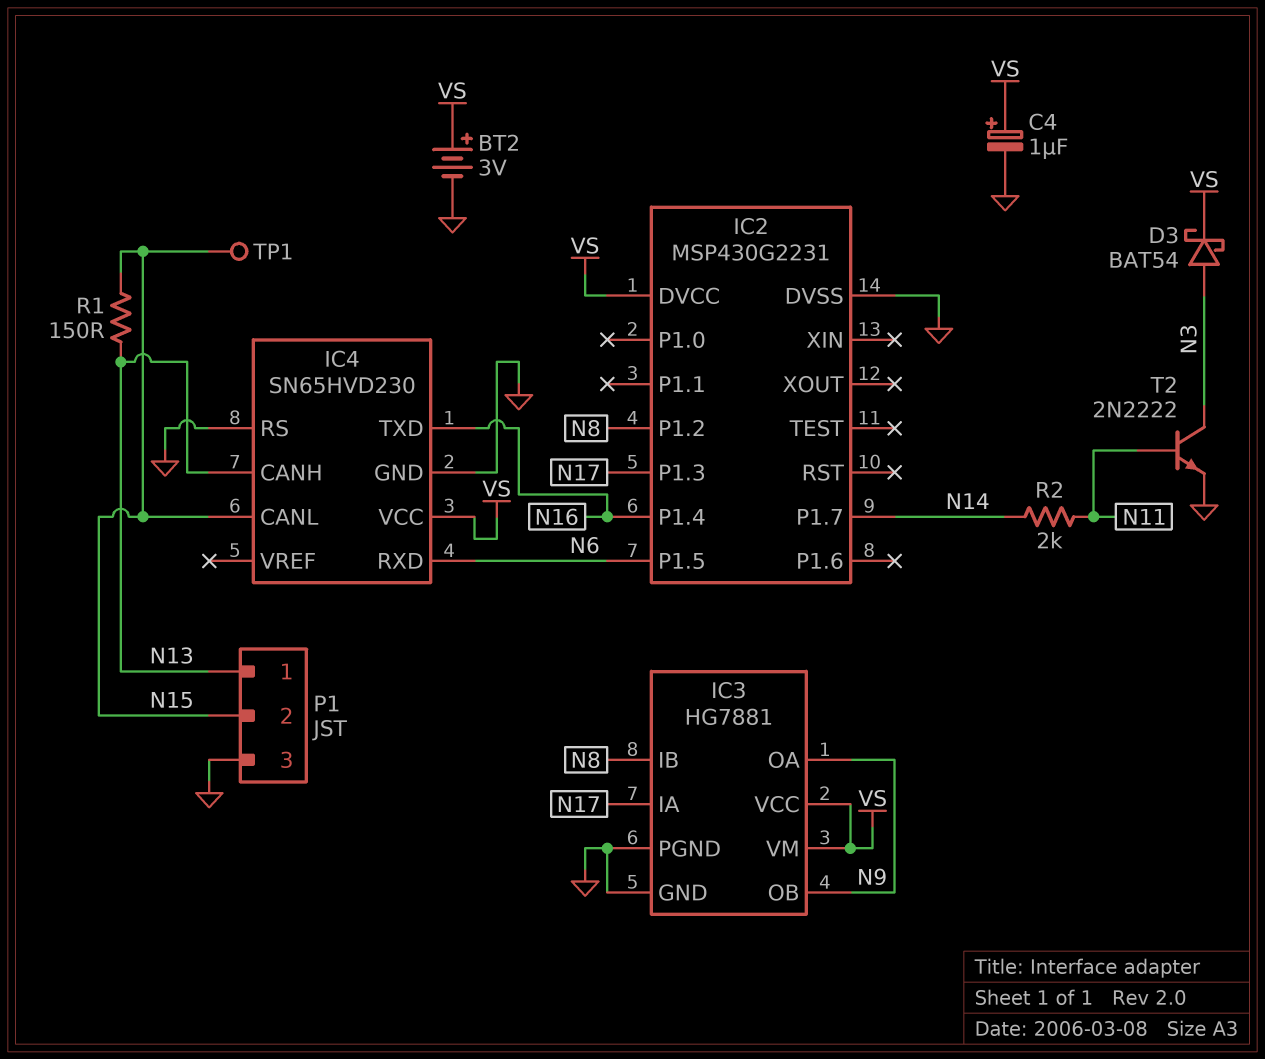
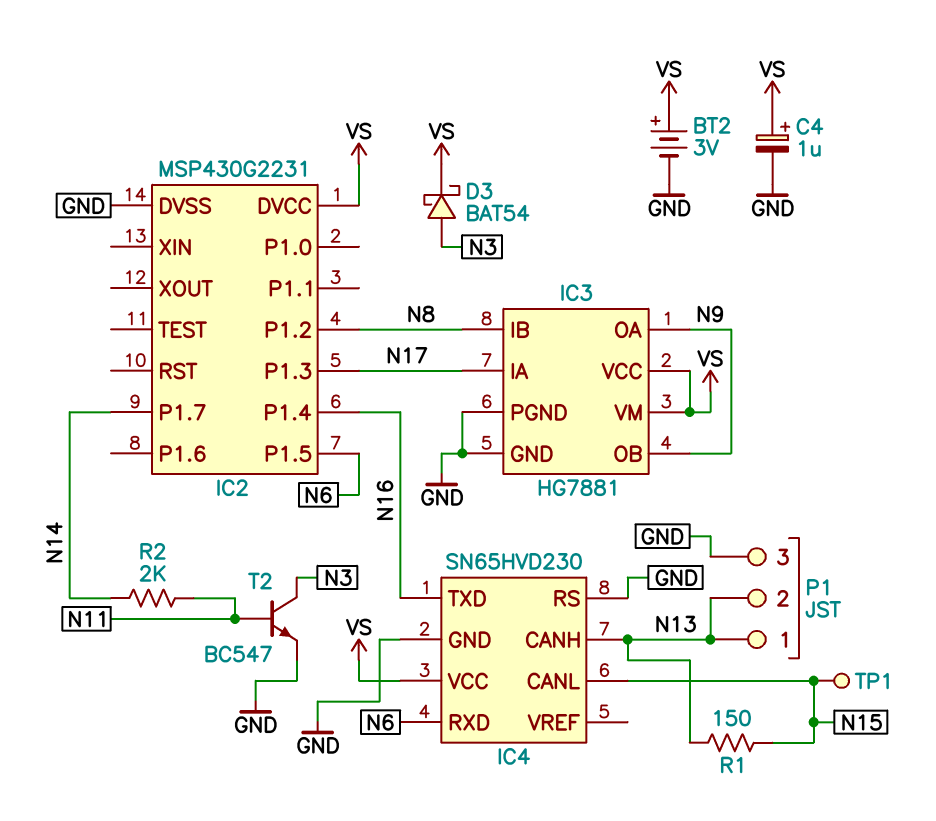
P1 pin 2: N15 -> N13
T2: NPN 2N2222 (B N11, C N3, E GND) -> NPN BC547 (B N11, C N3, E GND)

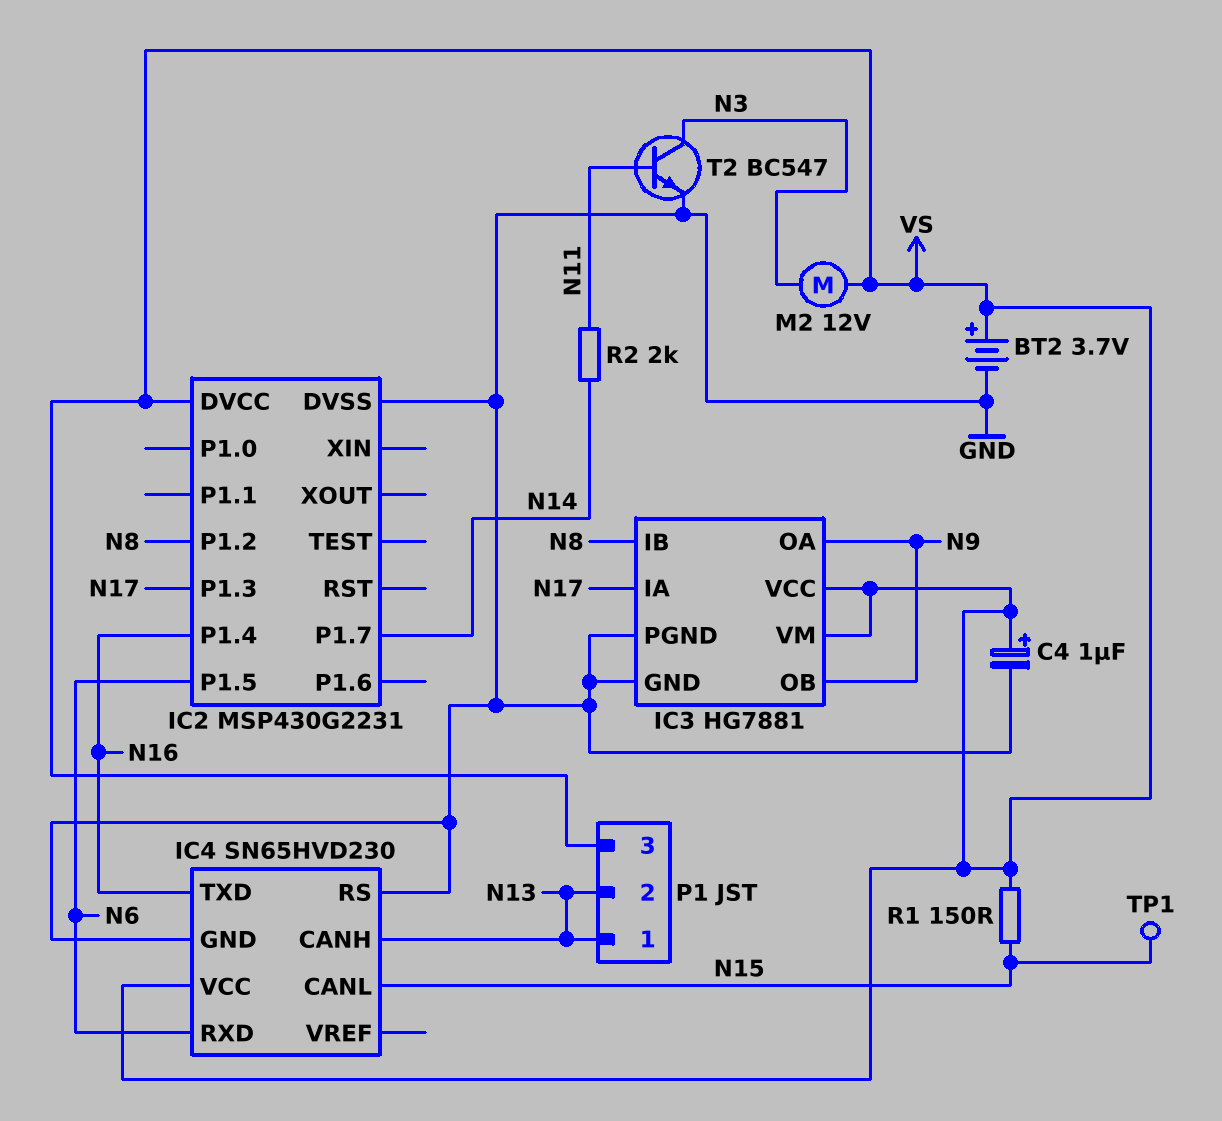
BT2: 3V (plus VS, minus GND) -> 3.7V (plus VS, minus GND)
D3: schottky BAT54 (A N3, K VS) -> none
M2: none -> motor 12V (N3, VS)
P1 pin 3: GND -> VS
R1: 150 (N13, N15) -> 150 (N15, VS)

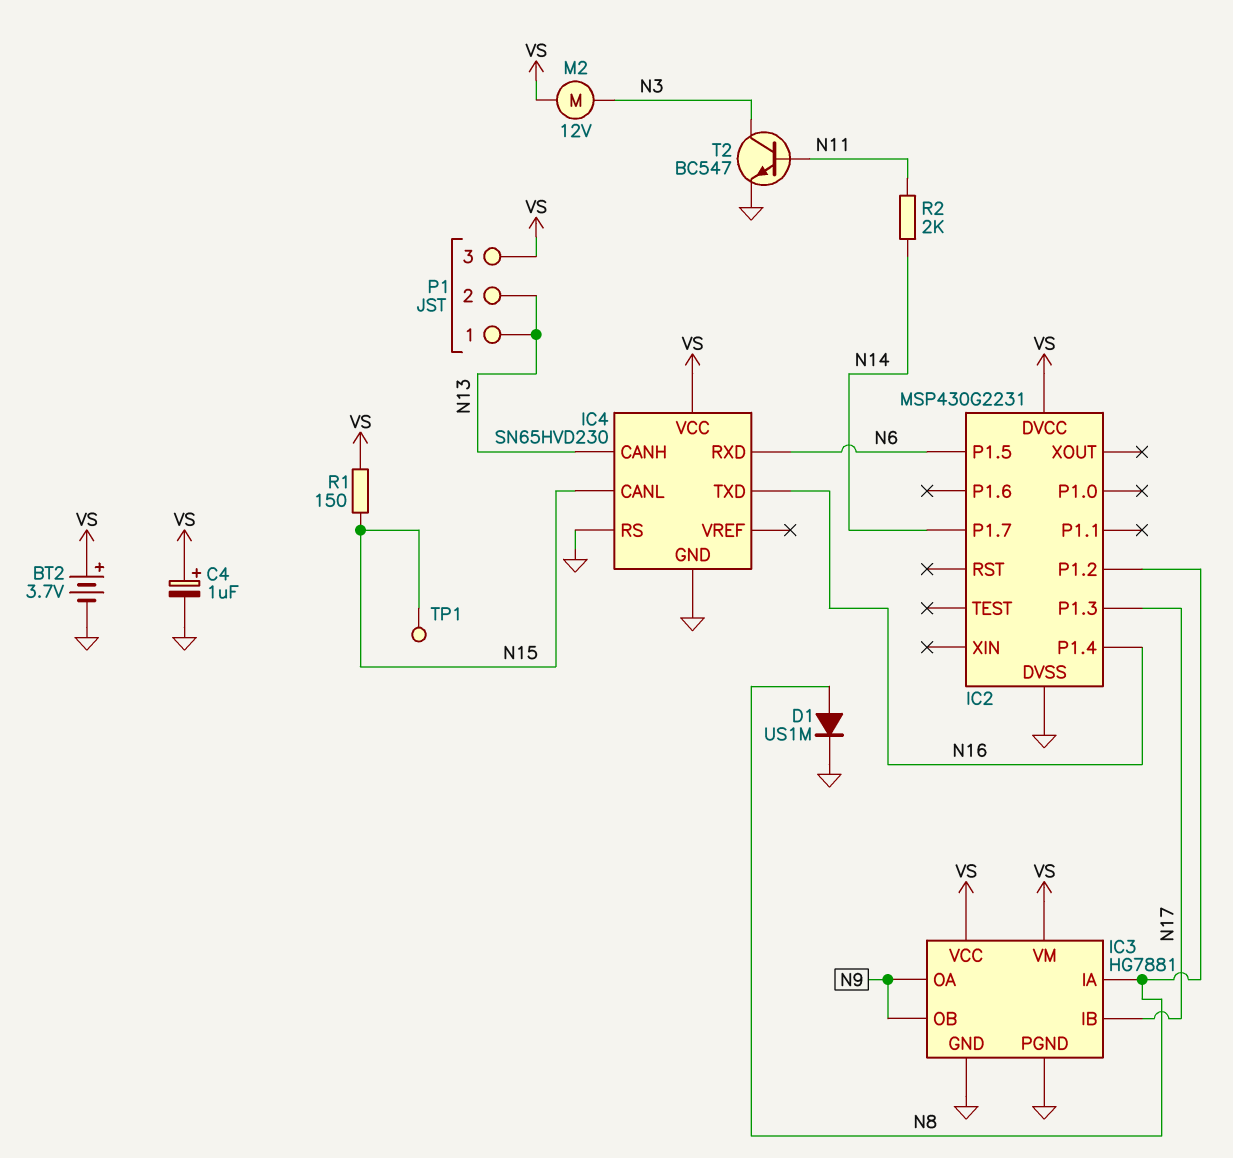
D1: none -> diode US1M (A N8, K GND)
IC3 pin IA: N17 -> N8
IC3 pin IB: N8 -> N17

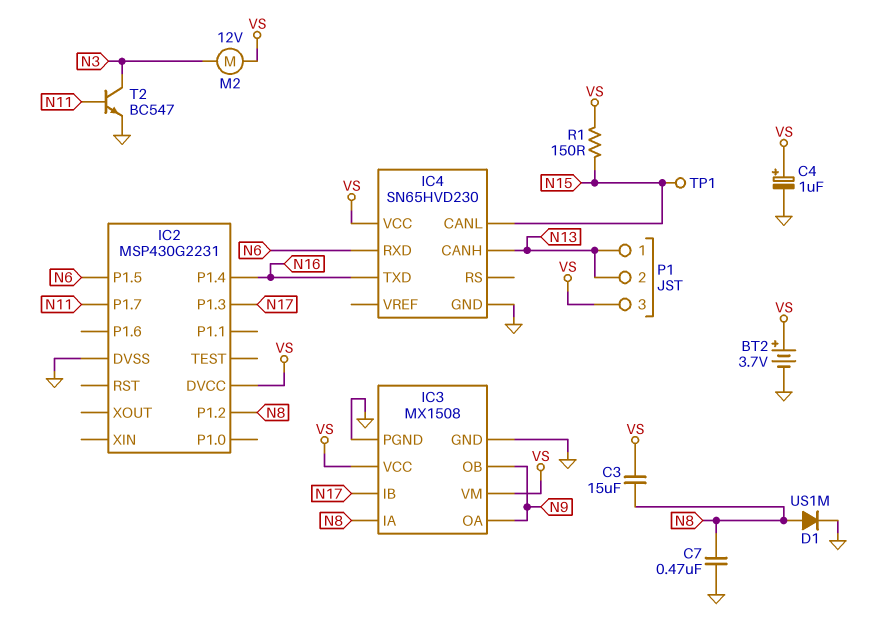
C3: none -> 15uF (N8, VS)
C7: none -> 470nF (GND, N8)
IC2 pin P1.7: N14 -> N11
IC3: HG7881 -> MX1508
IC4 pin RS: GND -> none
R2: 2k (N11, N14) -> none

